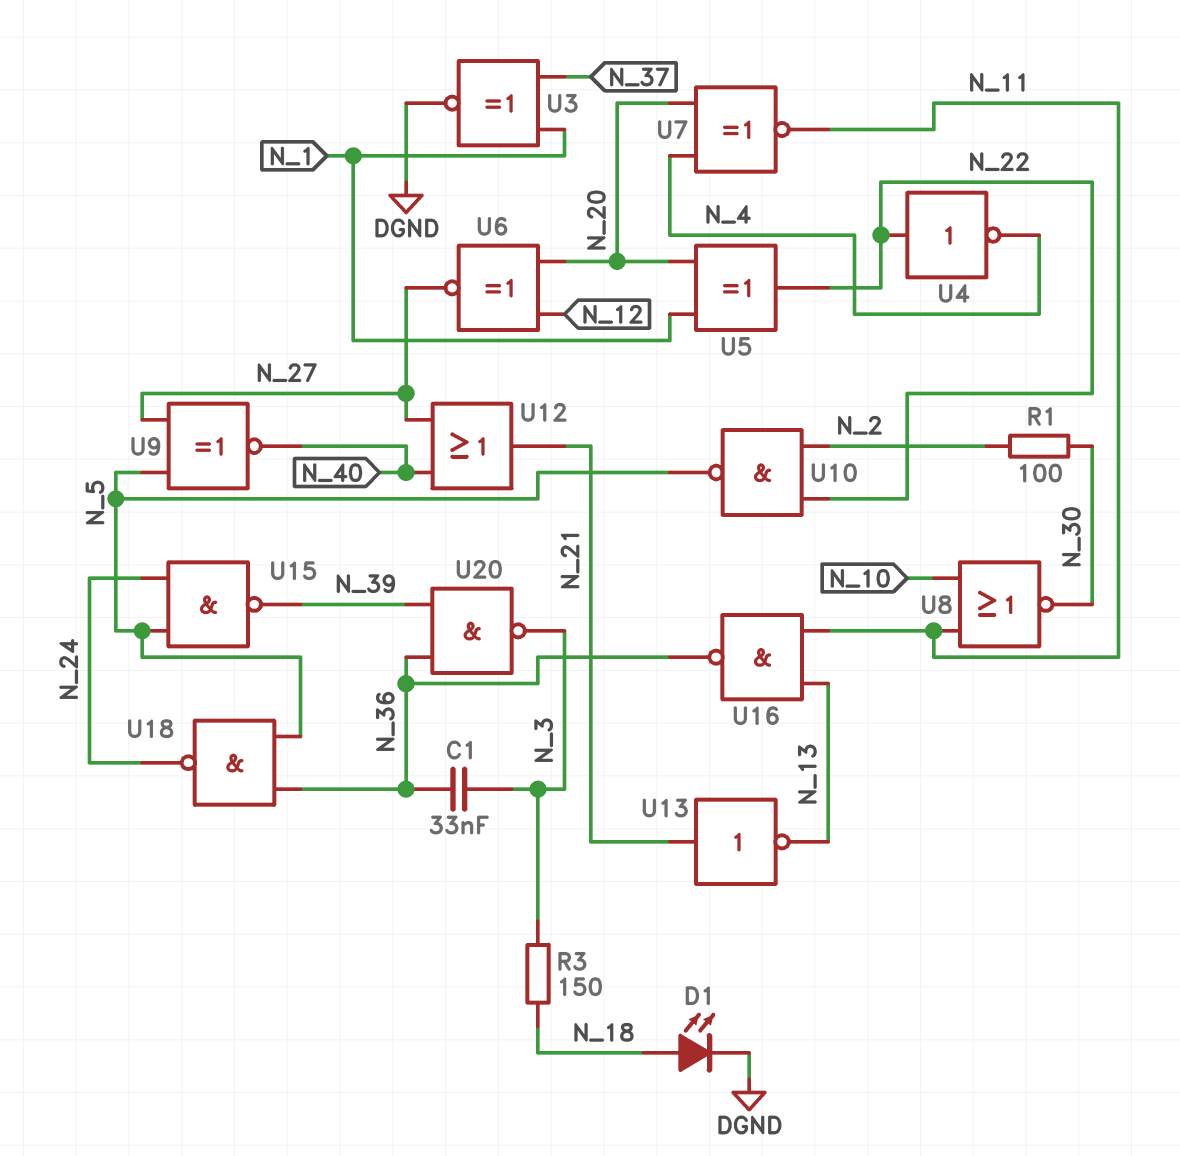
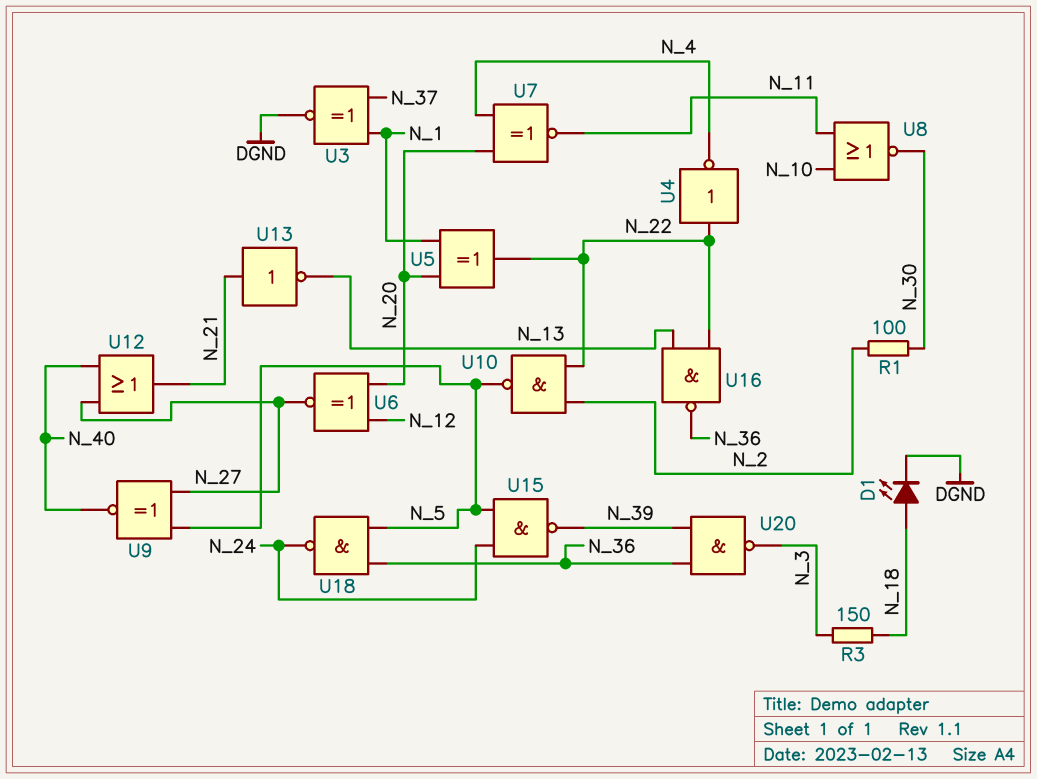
C1: 33nF (N_3, N_36) -> none
U16: NAND (in N_11, in N_13, out N_36) -> NAND (in N_13, in N_22, out N_36)

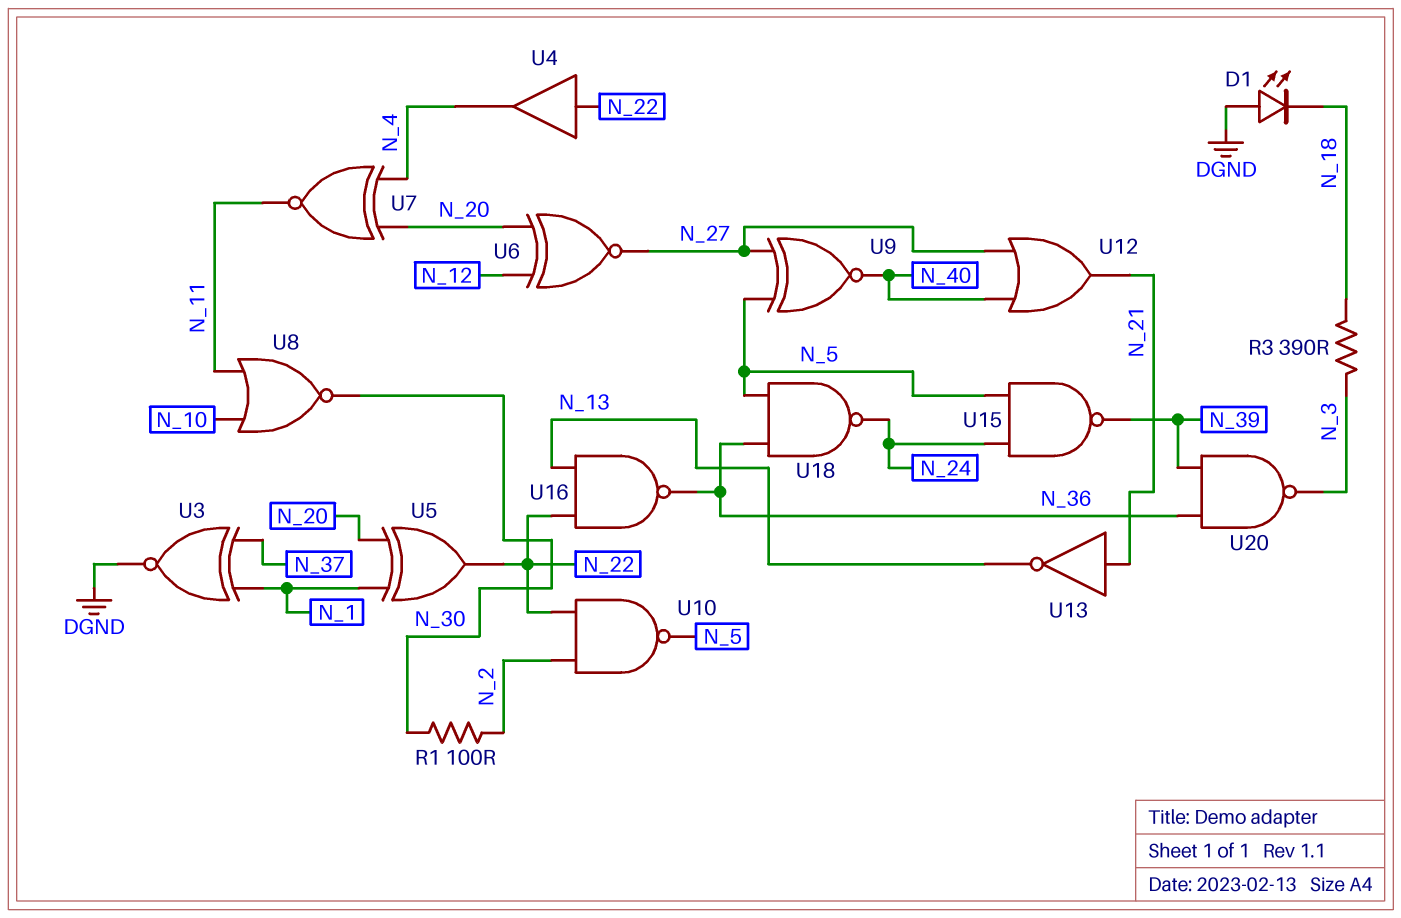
D1: LED (A N_18, K DGND) -> LED (A DGND, K N_18)
R3: 150 (N_3, N_18) -> 390 (N_3, N_18)
U4: NOT (in N_22, out N_4) -> buffer (in N_22, out N_4)

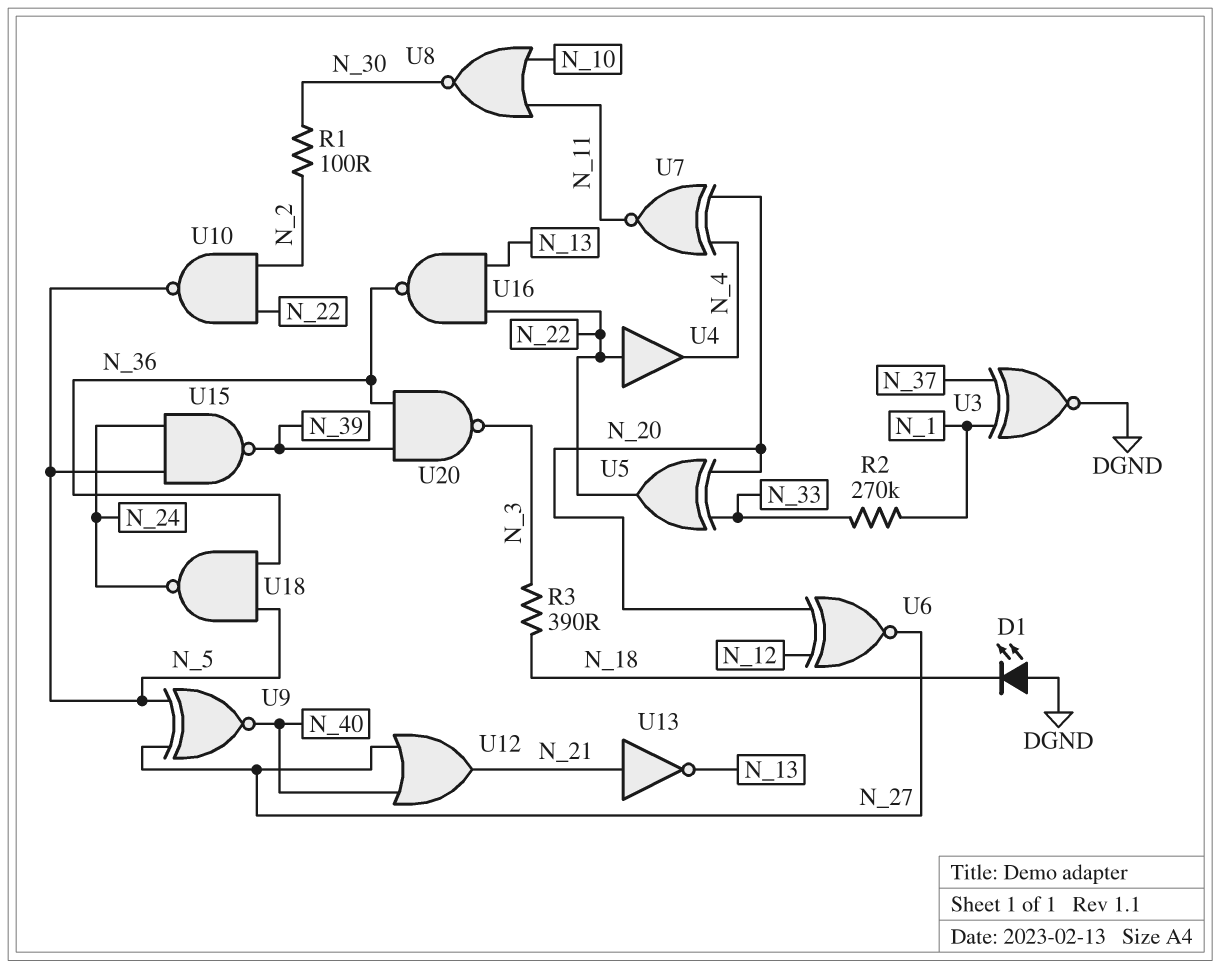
R2: none -> 270k (N_1, N_33)
U5: XOR (in N_1, in N_20, out N_22) -> XOR (in N_20, in N_33, out N_22)

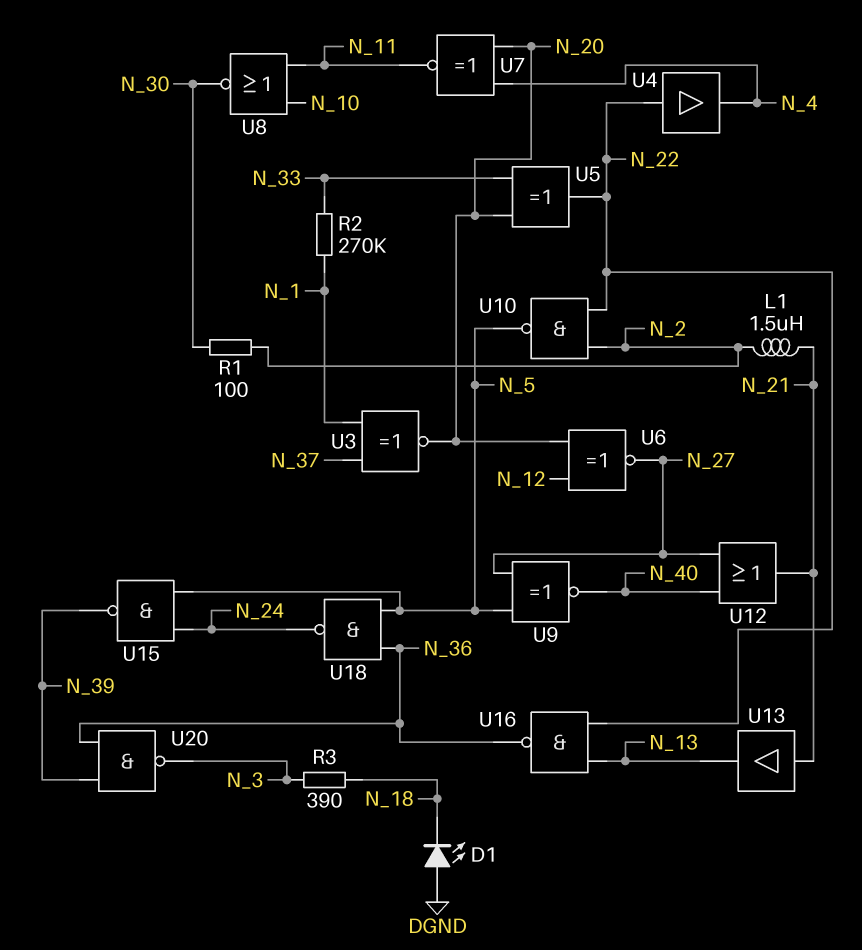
L1: none -> 1.5uH (N_2, N_21)
U3: XNOR (in N_1, in N_37, out DGND) -> XNOR (in N_1, in N_37, out N_20)
U13: NOT (in N_21, out N_13) -> buffer (in N_21, out N_13)

